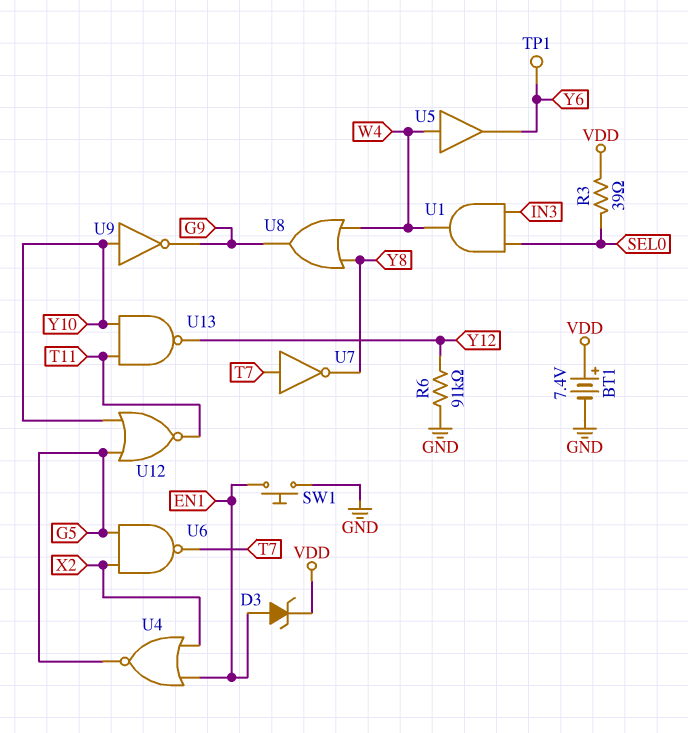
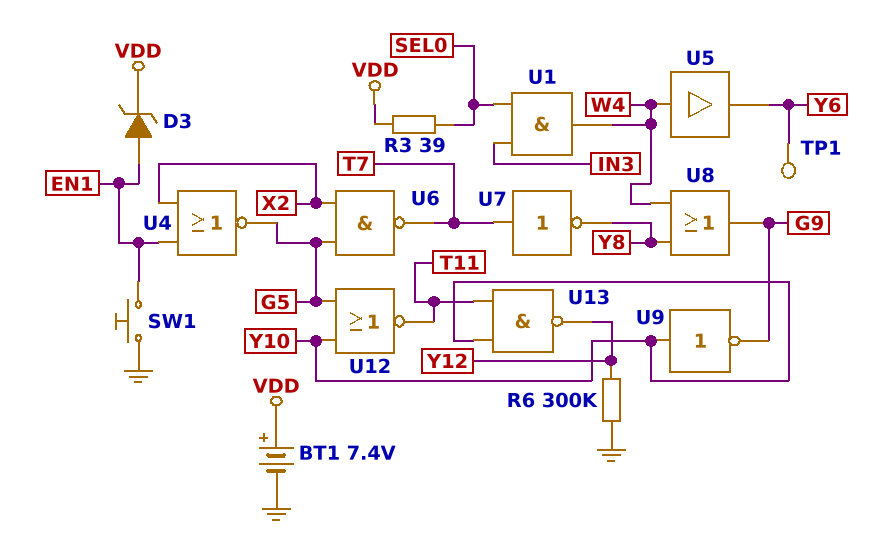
R6: 91k (GND, Y12) -> 300k (GND, Y12)

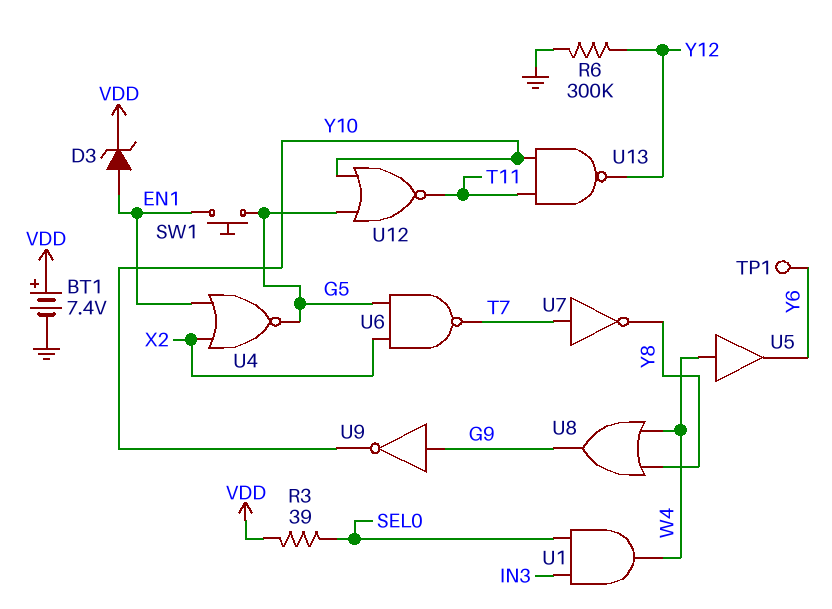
SW1: button (EN1, GND) -> button (EN1, G5)
U9: NOT (in Y10, out G9) -> NOT (in G9, out Y10)

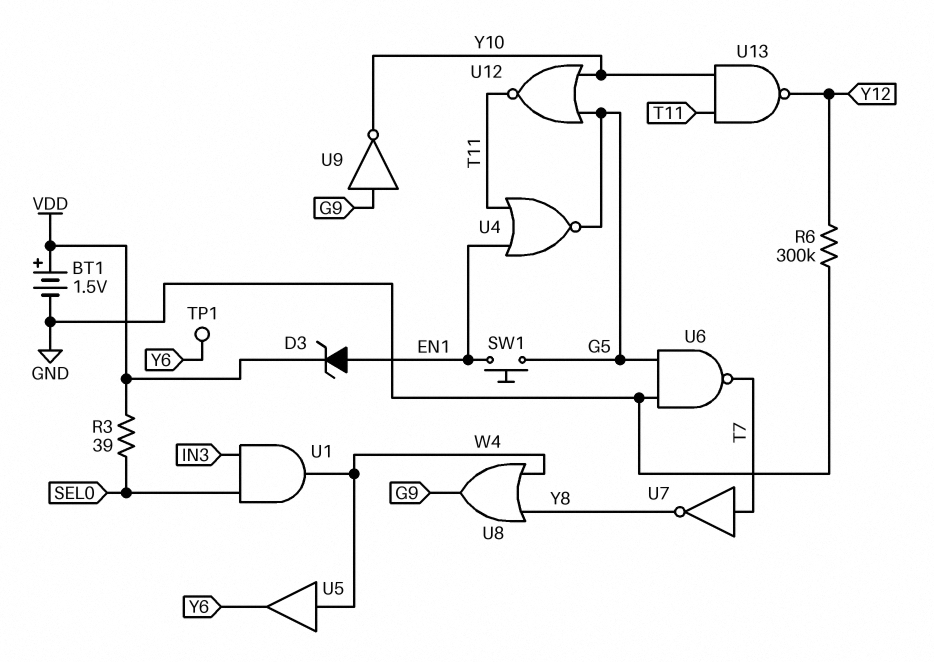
BT1: 7.4V (plus VDD, minus GND) -> 1.5V (plus VDD, minus GND)
U4: NOR (in EN1, in X2, out G5) -> NOR (in EN1, in T11, out G5)
U6: NAND (in G5, in X2, out T7) -> NAND (in G5, in GND, out T7)

